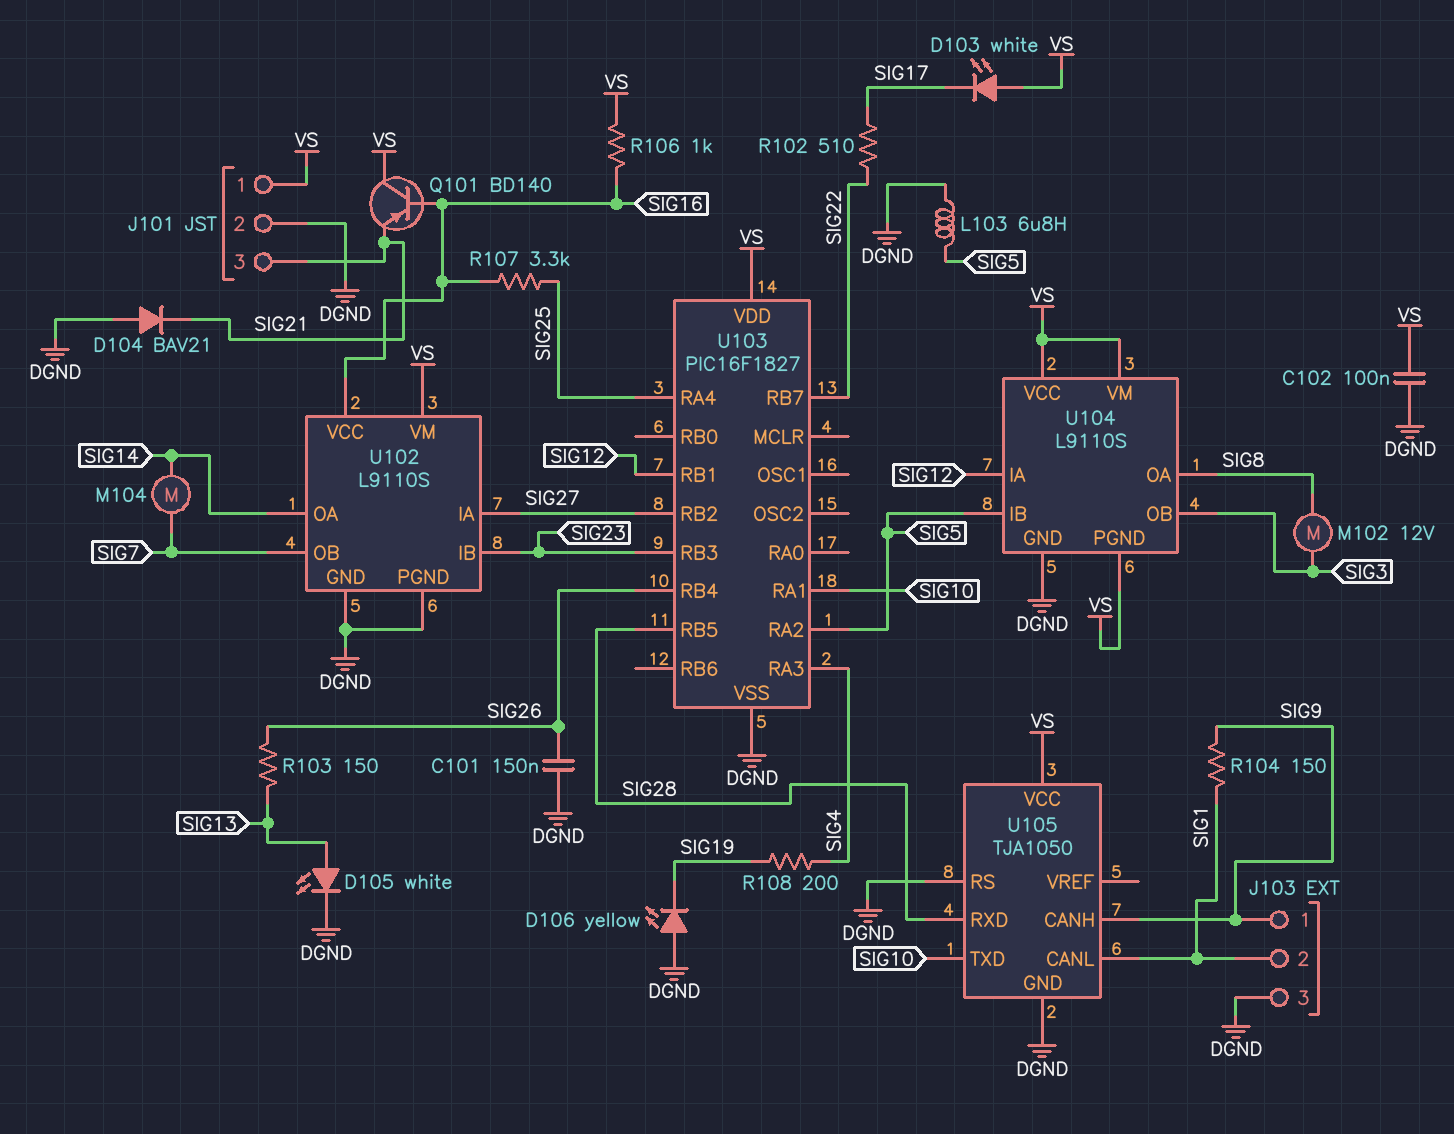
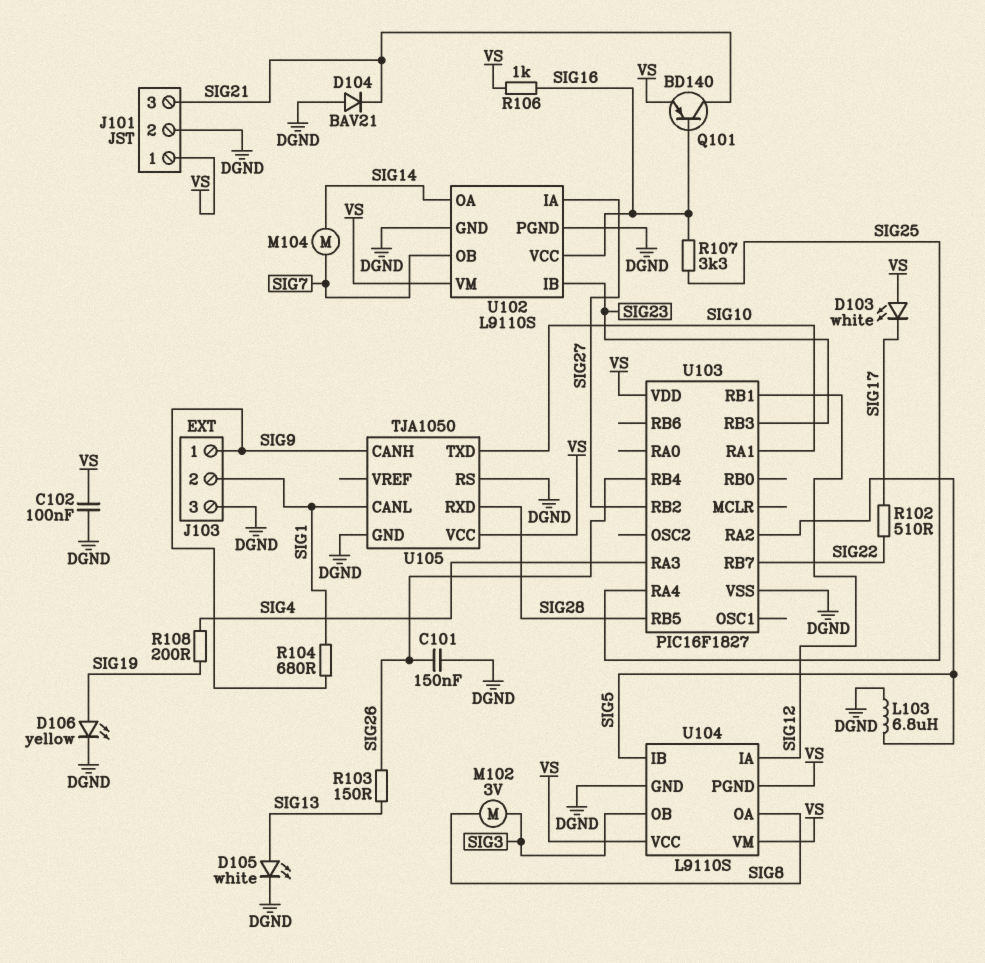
D106: LED yellow (A DGND, K SIG19) -> LED yellow (A SIG19, K DGND)
M102: motor 12V (SIG3, SIG8) -> motor 3V (SIG3, SIG8)
Q101: PNP BD140 (B SIG16, C VS, E SIG21) -> PNP BD140 (B SIG16, C SIG21, E VS)
R104: 150 (SIG1, SIG9) -> 680 (SIG1, SIG9)

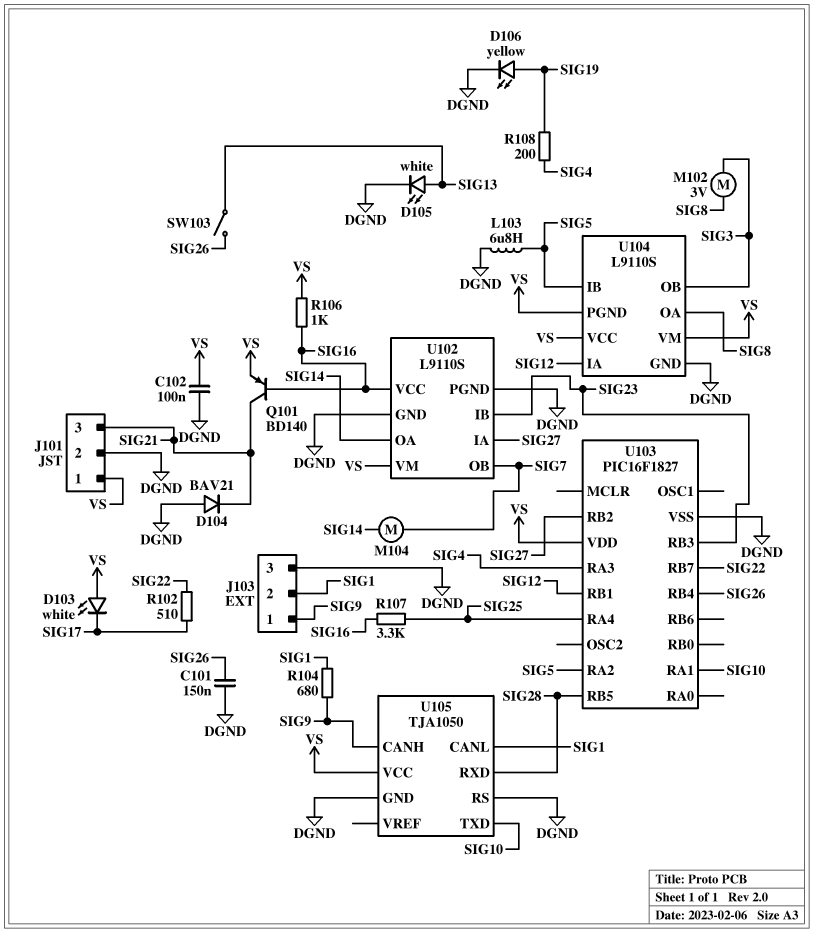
R103: 150 (SIG13, SIG26) -> none
SW103: none -> switch (SIG13, SIG26)

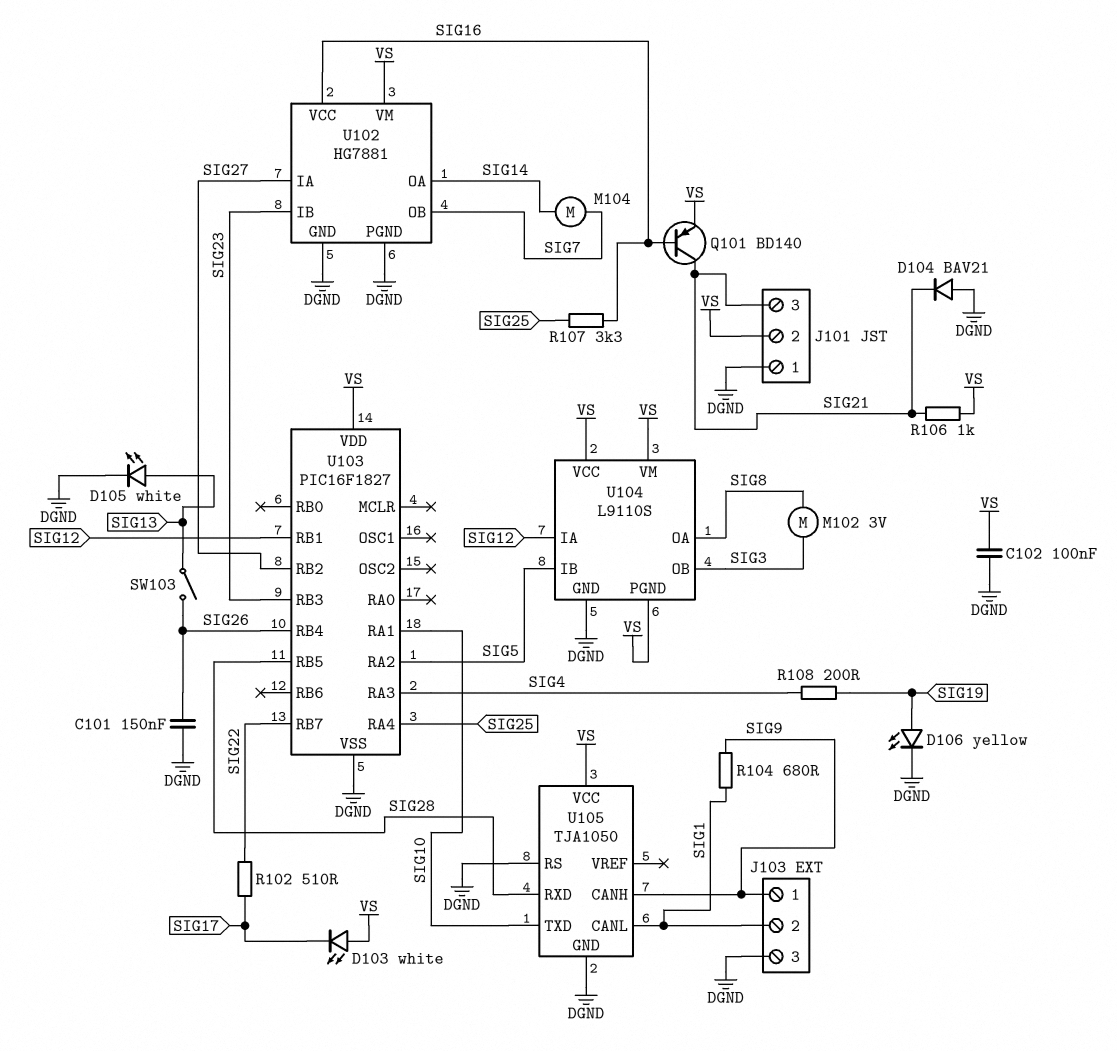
J101 pin 1: VS -> DGND
J101 pin 2: DGND -> VS
L103: 6.8uH (DGND, SIG5) -> none
R106: 1k (SIG16, VS) -> 1k (SIG21, VS)
U102: L9110S -> HG7881

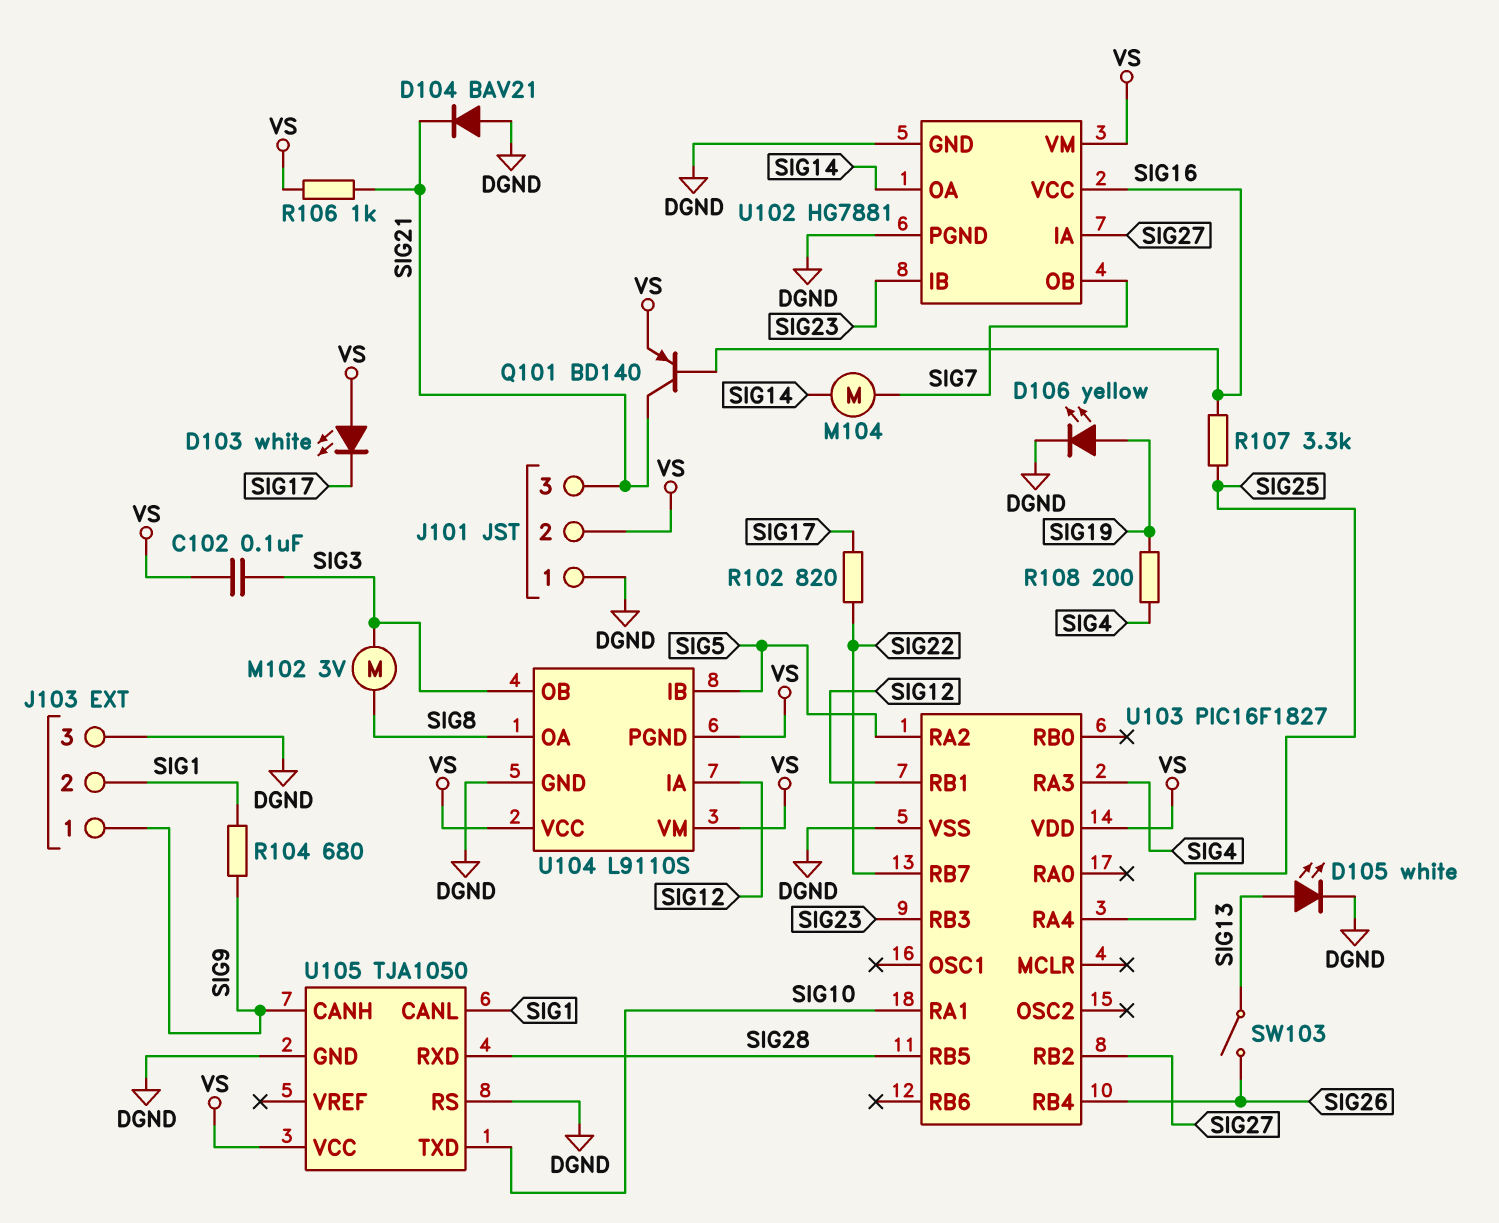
C101: 150nF (DGND, SIG26) -> none
C102: 100nF (DGND, VS) -> 100nF (SIG3, VS)
R102: 510 (SIG17, SIG22) -> 820 (SIG17, SIG22)

